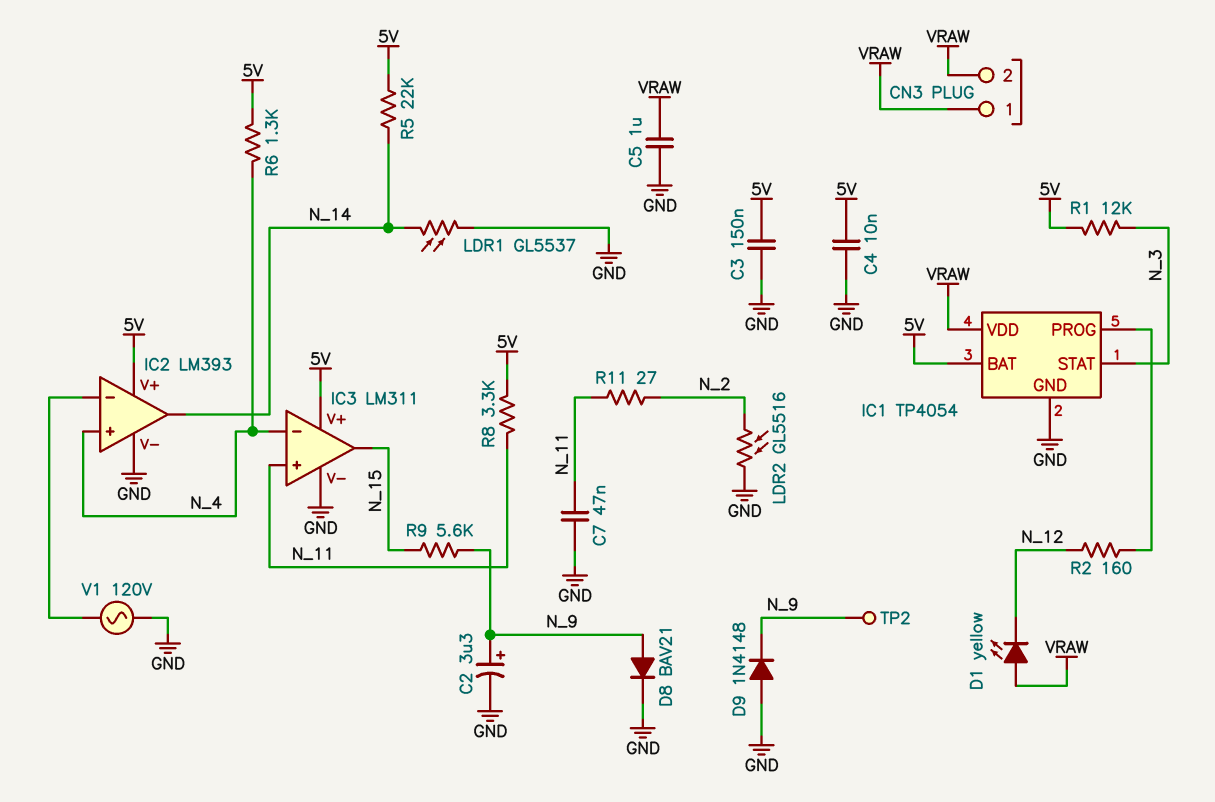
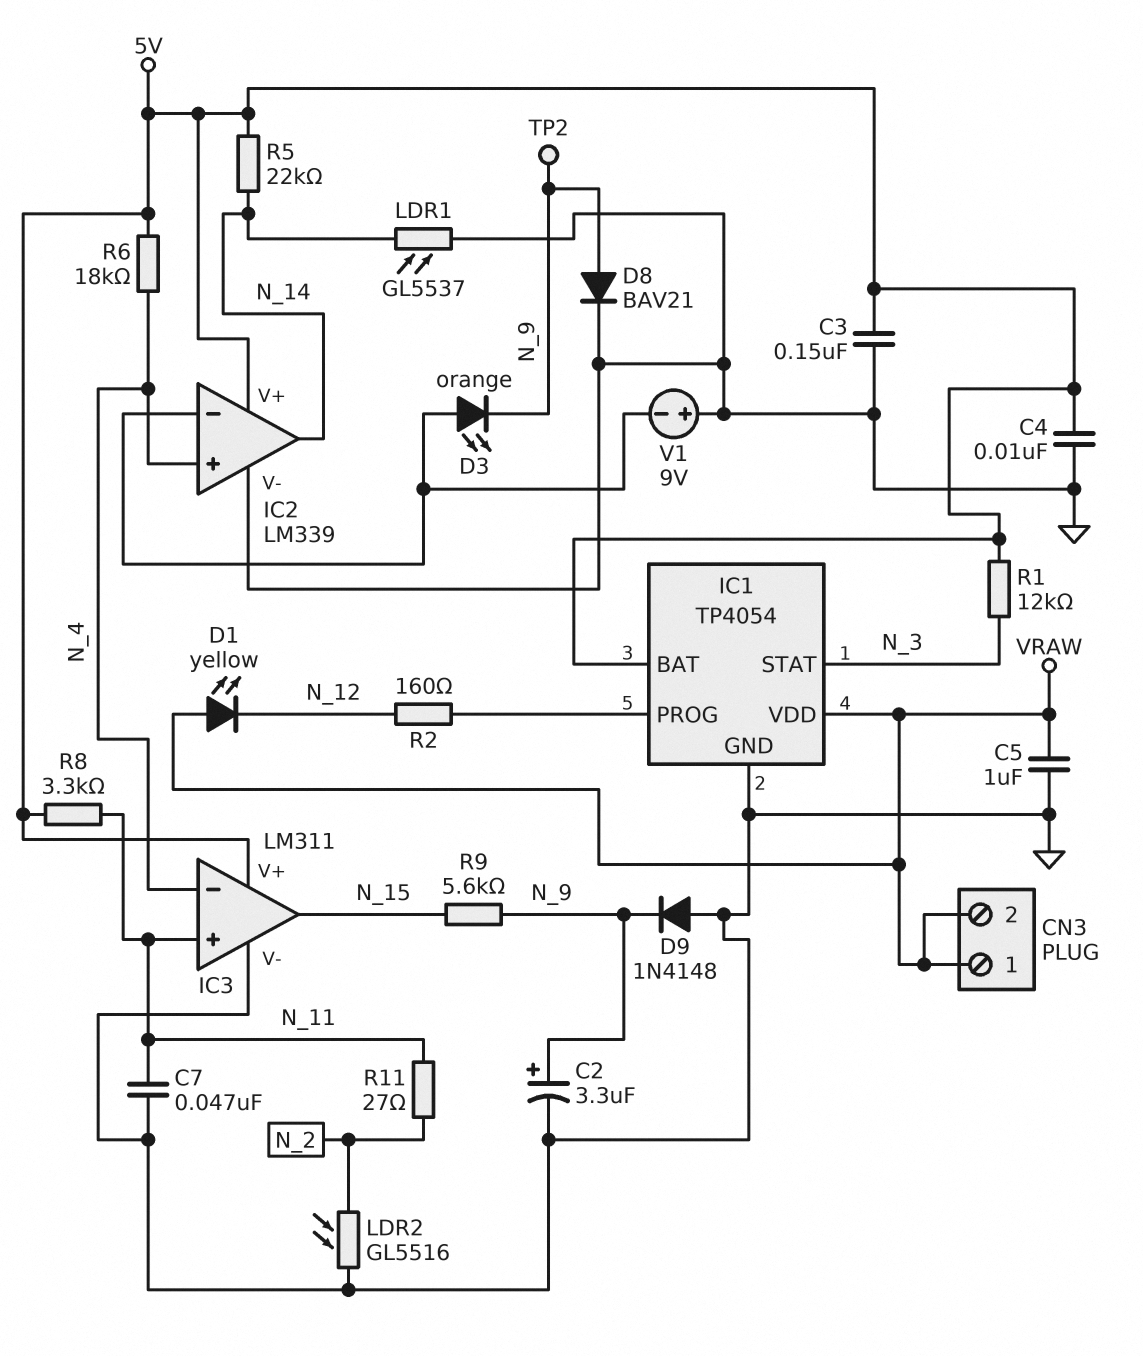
D3: none -> LED orange (A IC2/in-, K N_9)
IC2: LM393 -> LM339
R6: 1.3k (5V, N_4) -> 18k (5V, N_4)
V1: AC 120V (GND, IC2/in-) -> 9V (plus GND, minus IC2/in-)

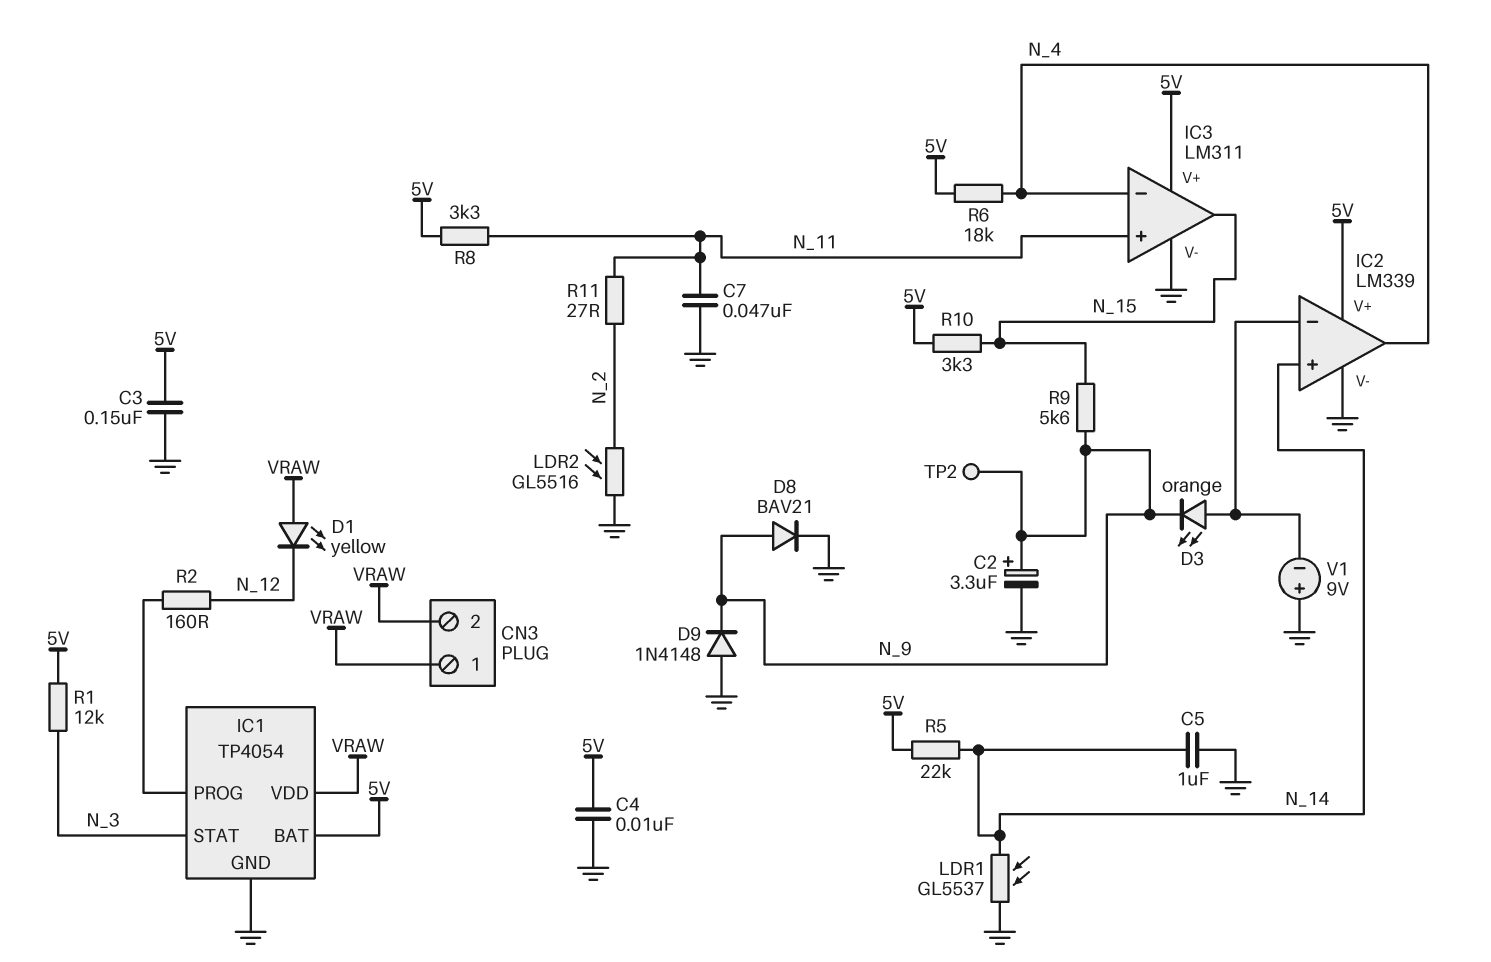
C5: 1uF (GND, VRAW) -> 1uF (GND, N_14)
IC2 pin in+: N_4 -> N_14
IC2 pin out: N_14 -> N_4
R10: none -> 3.3k (5V, N_15)

